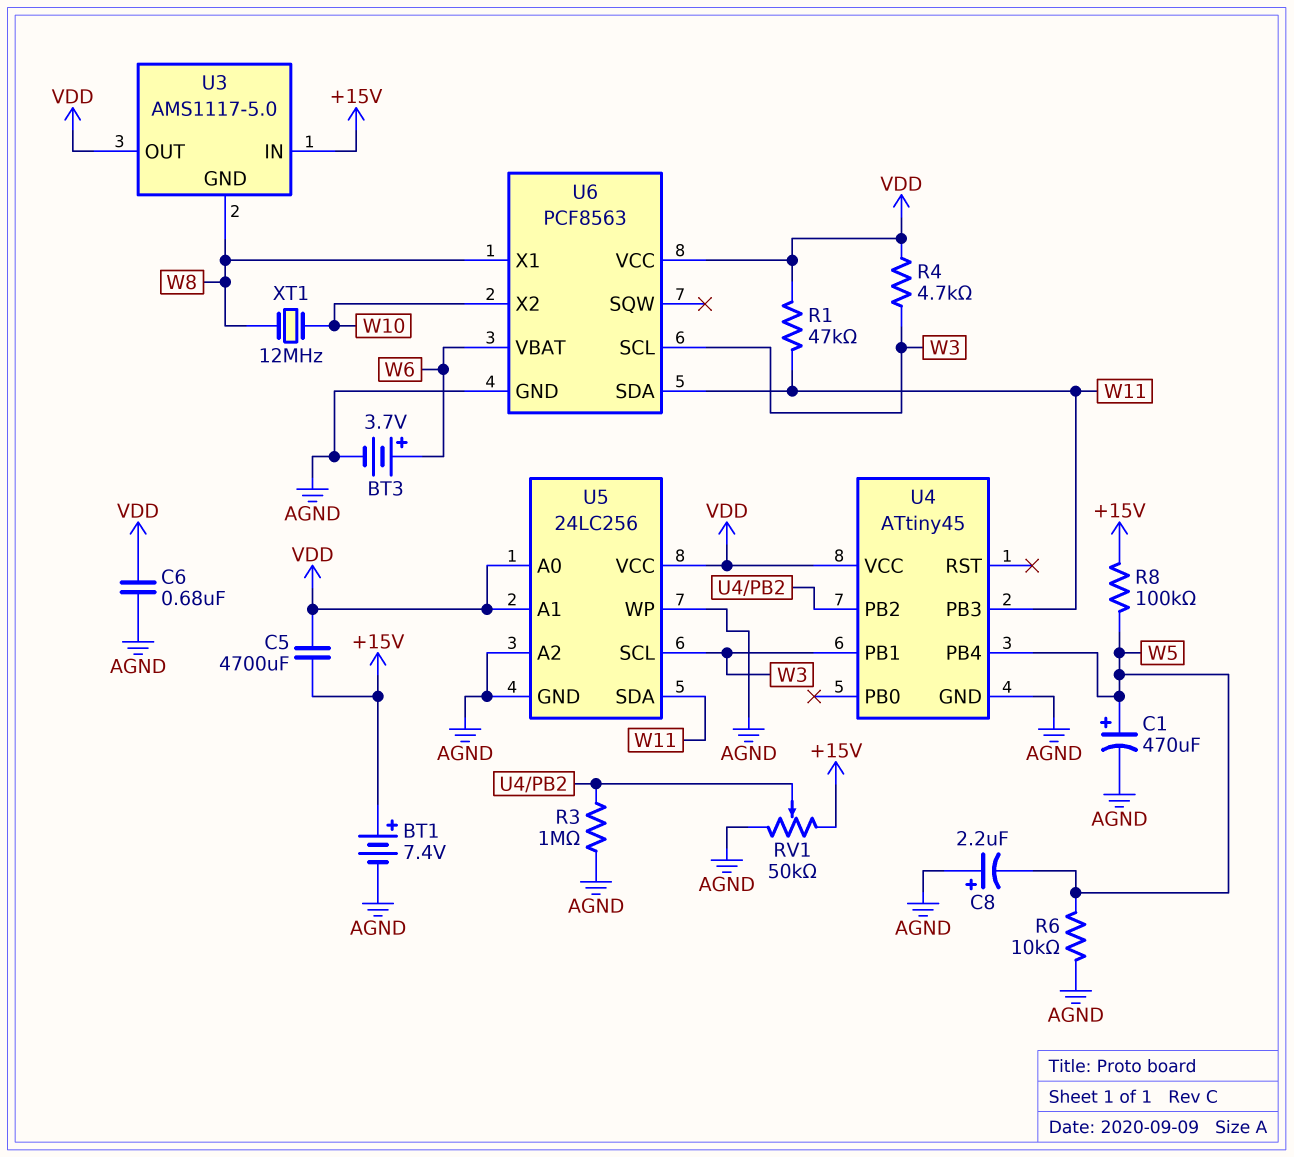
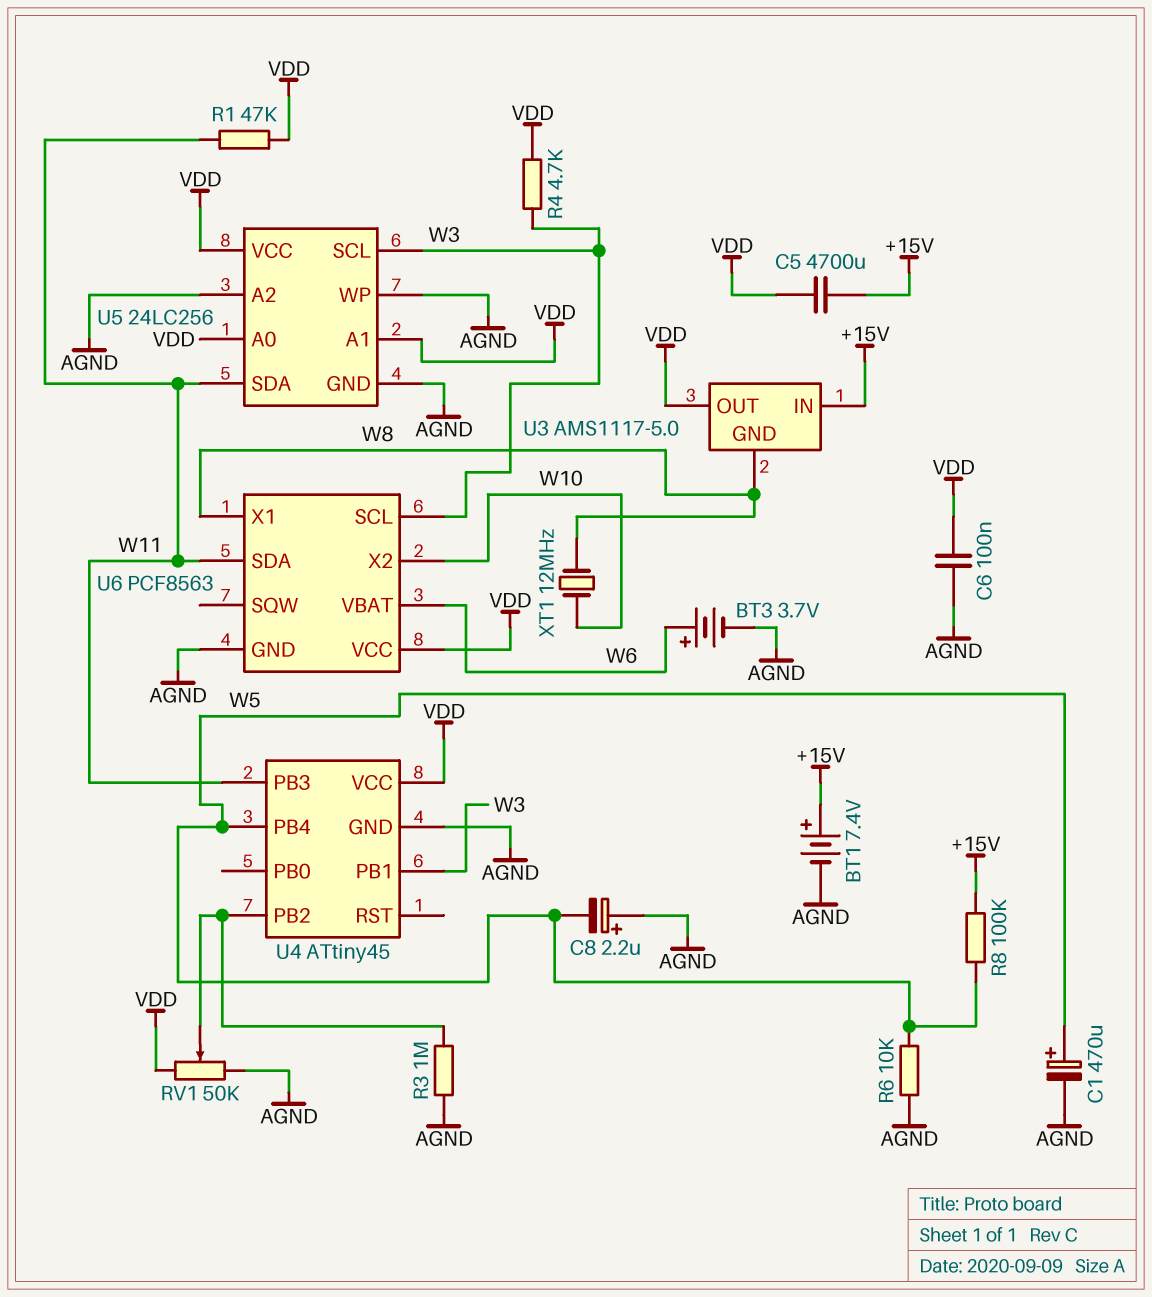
C6: 680nF (AGND, VDD) -> 100nF (AGND, VDD)
RV1: 50k (+15V, AGND, wiper U4/PB2) -> 50k (AGND, VDD, wiper U4/PB2)

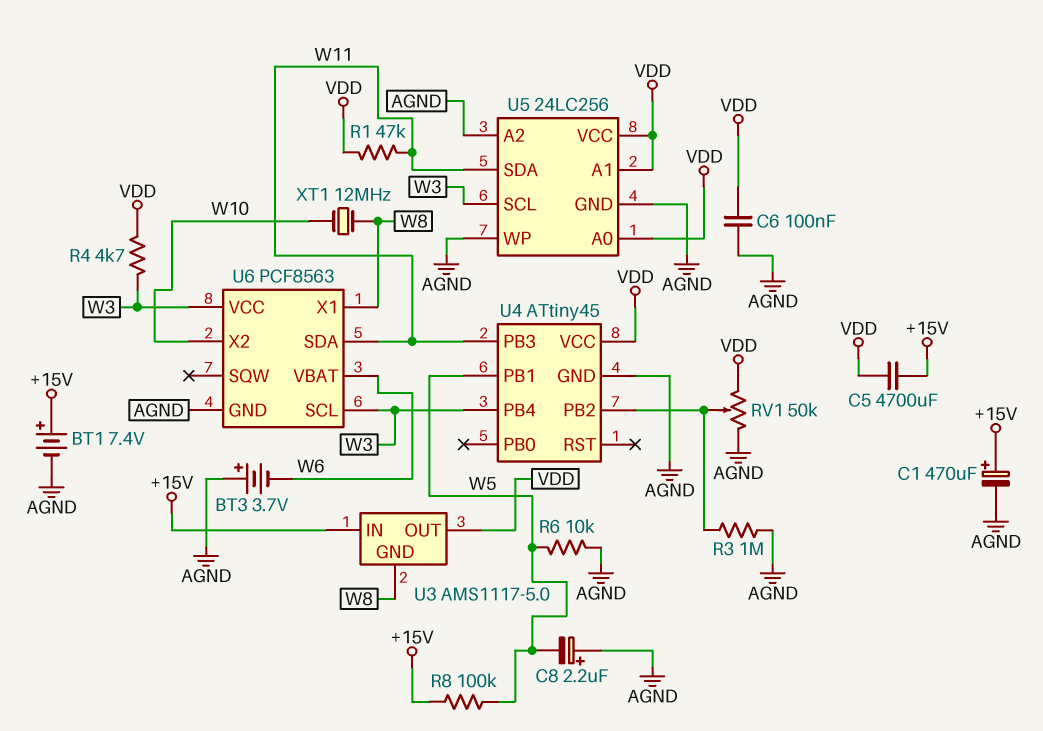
BT3: 3.7V (plus W6, minus AGND) -> 3.7V (plus AGND, minus W6)
C1: 470uF (plus W5, minus AGND) -> 470uF (plus +15V, minus AGND)
U4 pin PB1: W3 -> W5
U4 pin PB4: W5 -> W3
U6 pin VCC: VDD -> W3

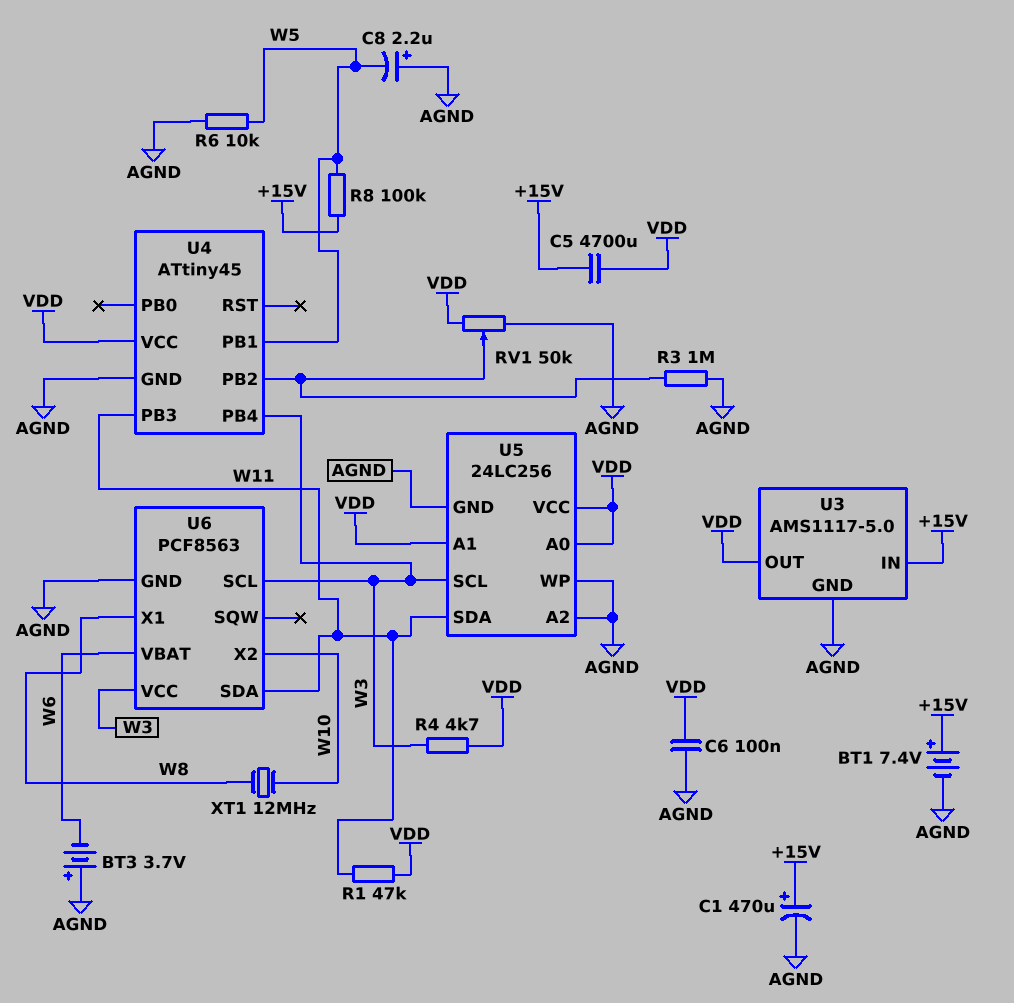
U3 pin GND: W8 -> AGND

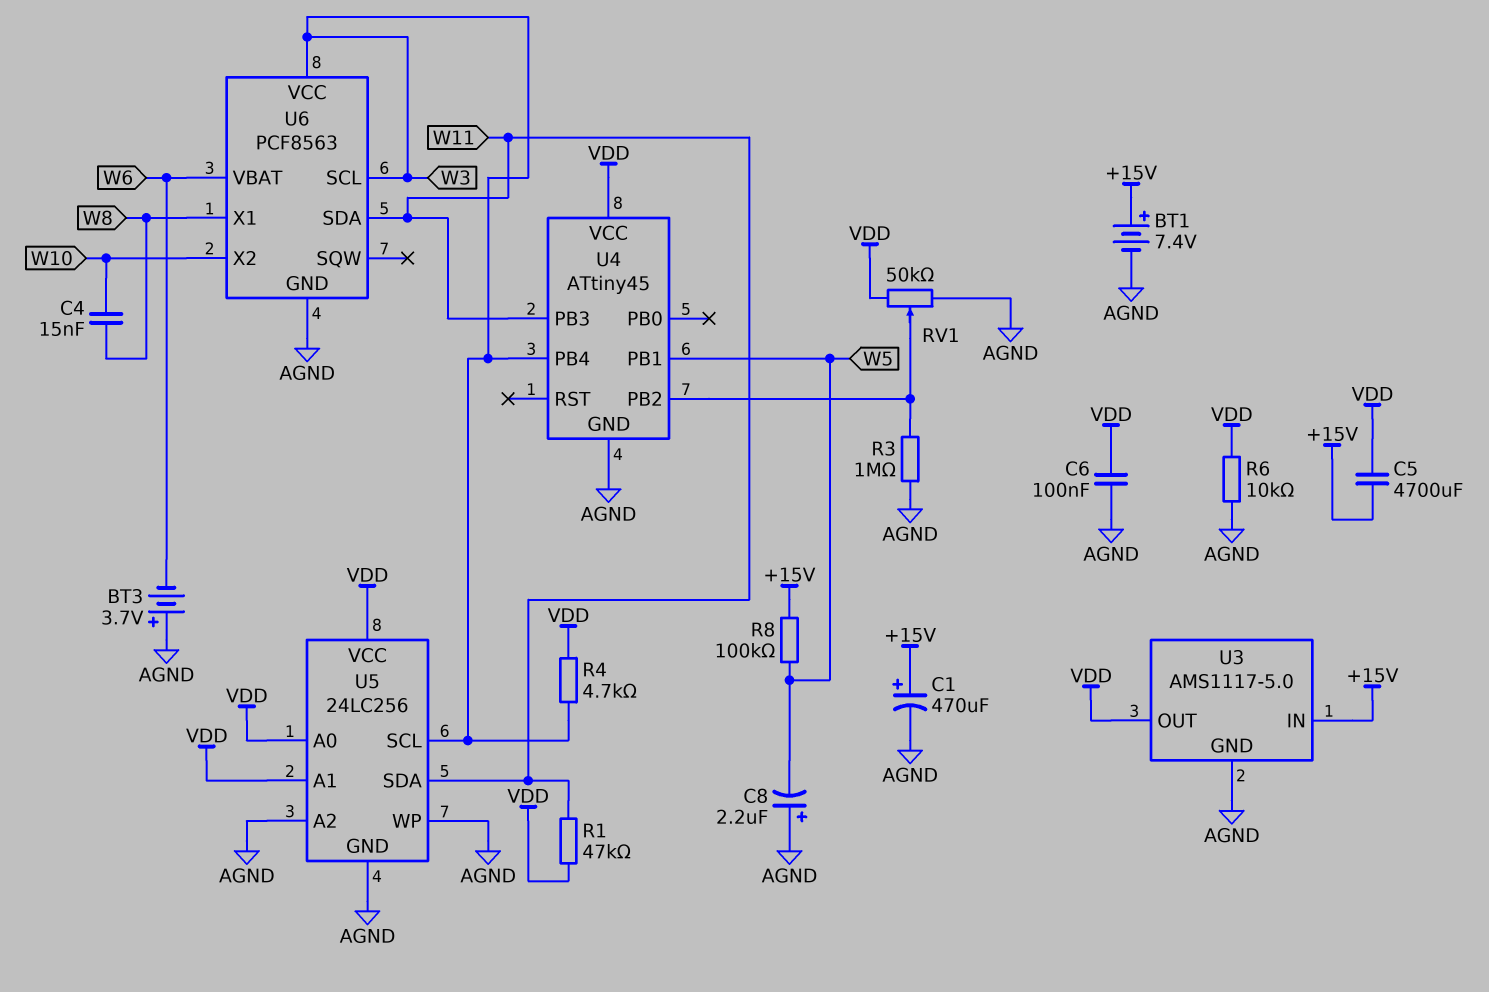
C4: none -> 15nF (W8, W10)
R6: 10k (AGND, W5) -> 10k (AGND, VDD)
XT1: 12MHz (W8, W10) -> none

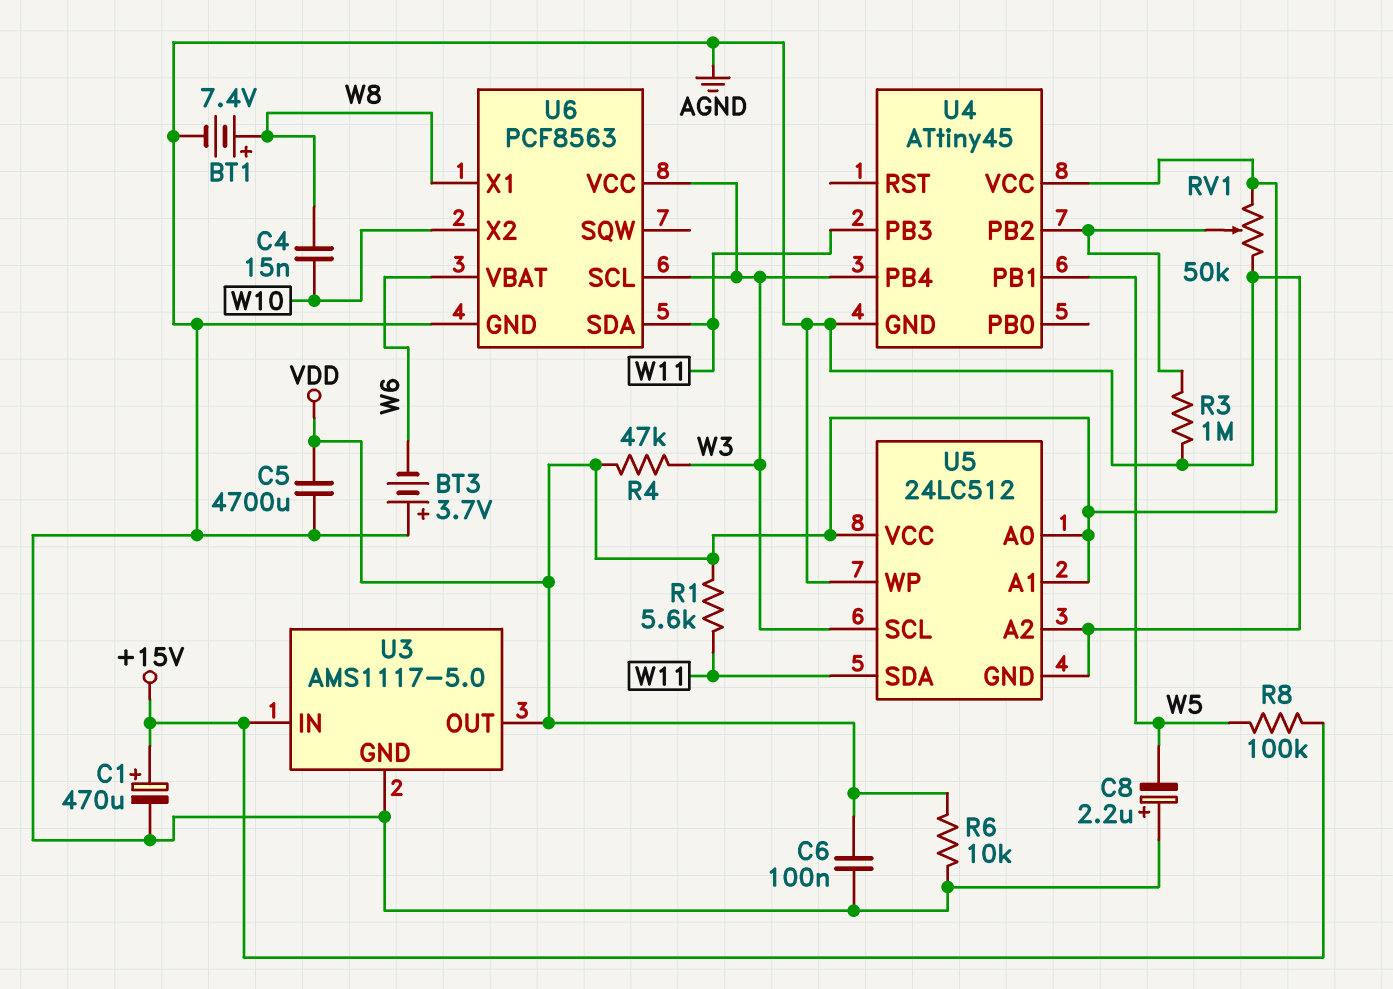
BT1: 7.4V (plus +15V, minus AGND) -> 7.4V (plus W8, minus AGND)
C5: 4700uF (+15V, VDD) -> 4700uF (AGND, VDD)
R1: 47k (VDD, W11) -> 5.6k (VDD, W11)
R4: 4.7k (VDD, W3) -> 47k (VDD, W3)
U5: 24LC256 -> 24LC512

